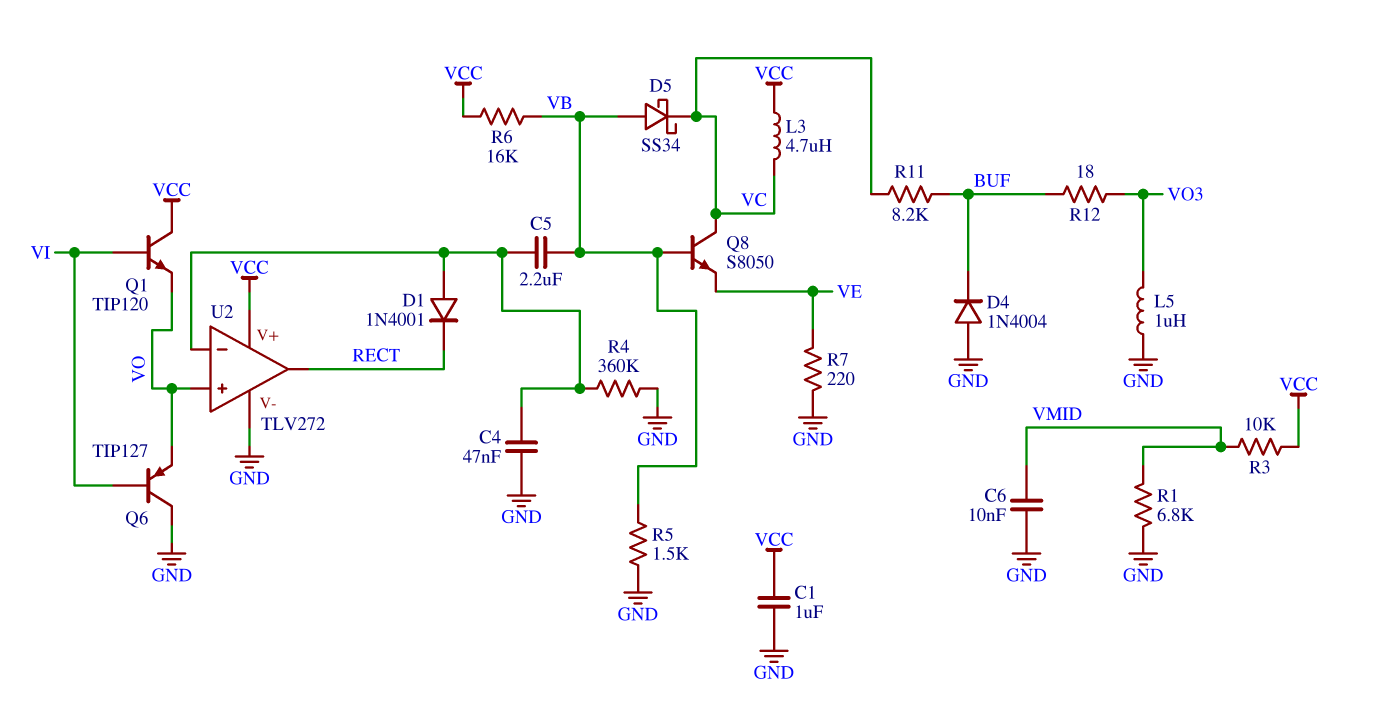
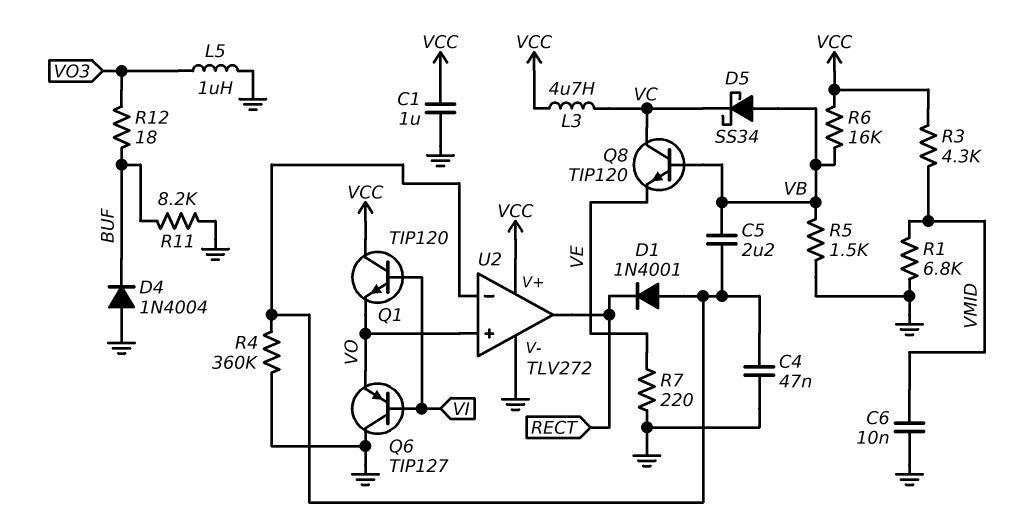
Q8: NPN S8050 (B VB, C VC, E VE) -> NPN TIP120 (B VB, C VC, E VE)
R3: 10k (VCC, VMID) -> 4.3k (VCC, VMID)
R11: 8.2k (BUF, VC) -> 8.2k (BUF, GND)

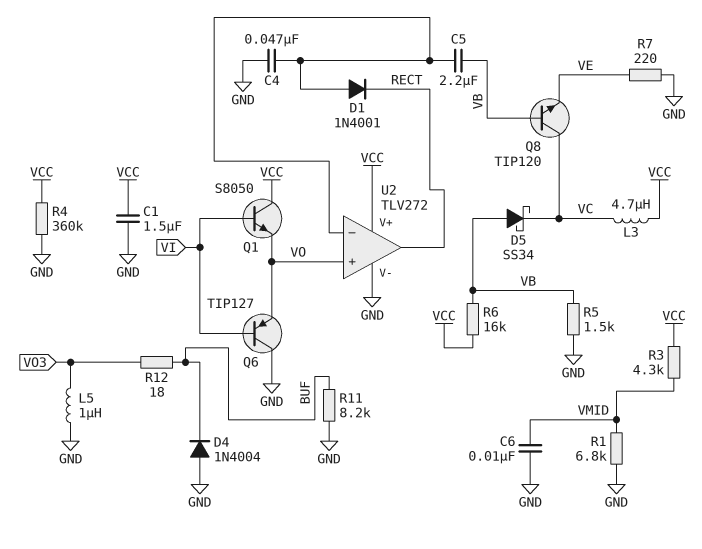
C1: 1uF (GND, VCC) -> 1.5uF (GND, VCC)
Q1: NPN TIP120 (B VI, C VCC, E VO) -> NPN S8050 (B VI, C VCC, E VO)
R4: 360k (GND, U2/in-) -> 360k (GND, VCC)

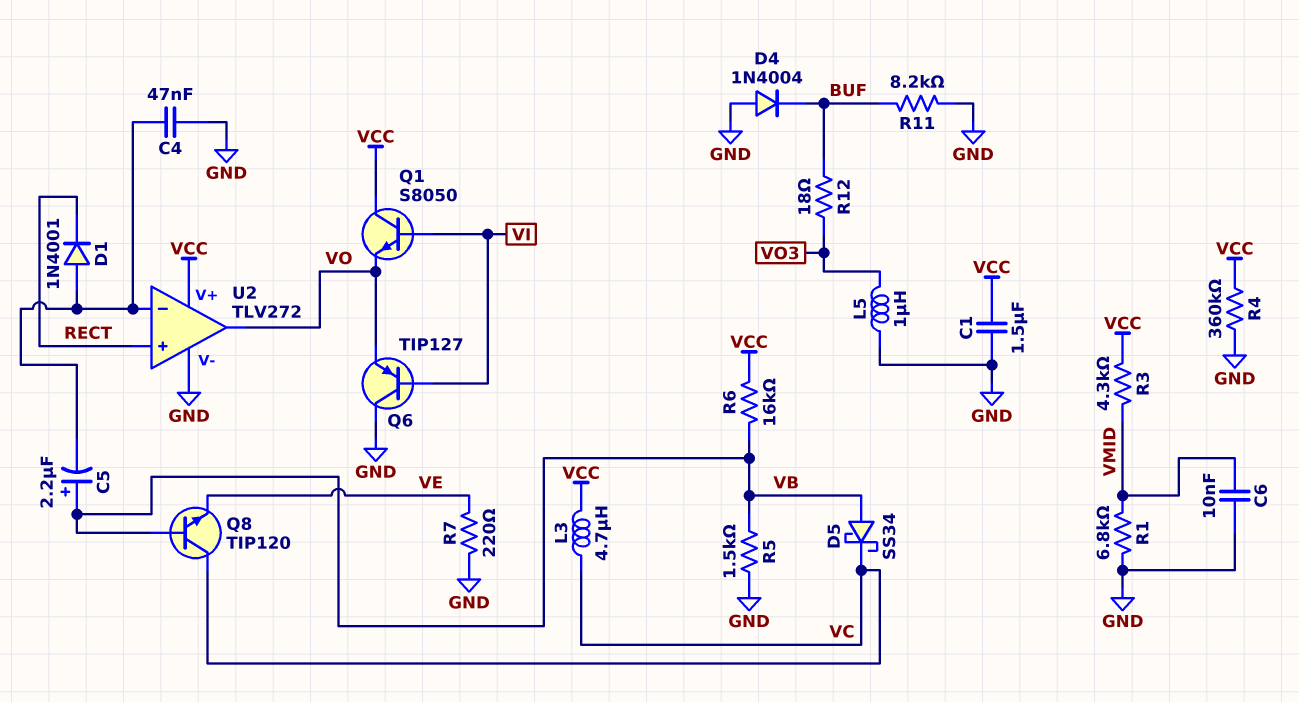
C5: 2.2uF (U2/in-, VB) -> 2.2uF (plus VB, minus U2/in-)
U2 pin in+: VO -> RECT
U2 pin out: RECT -> VO

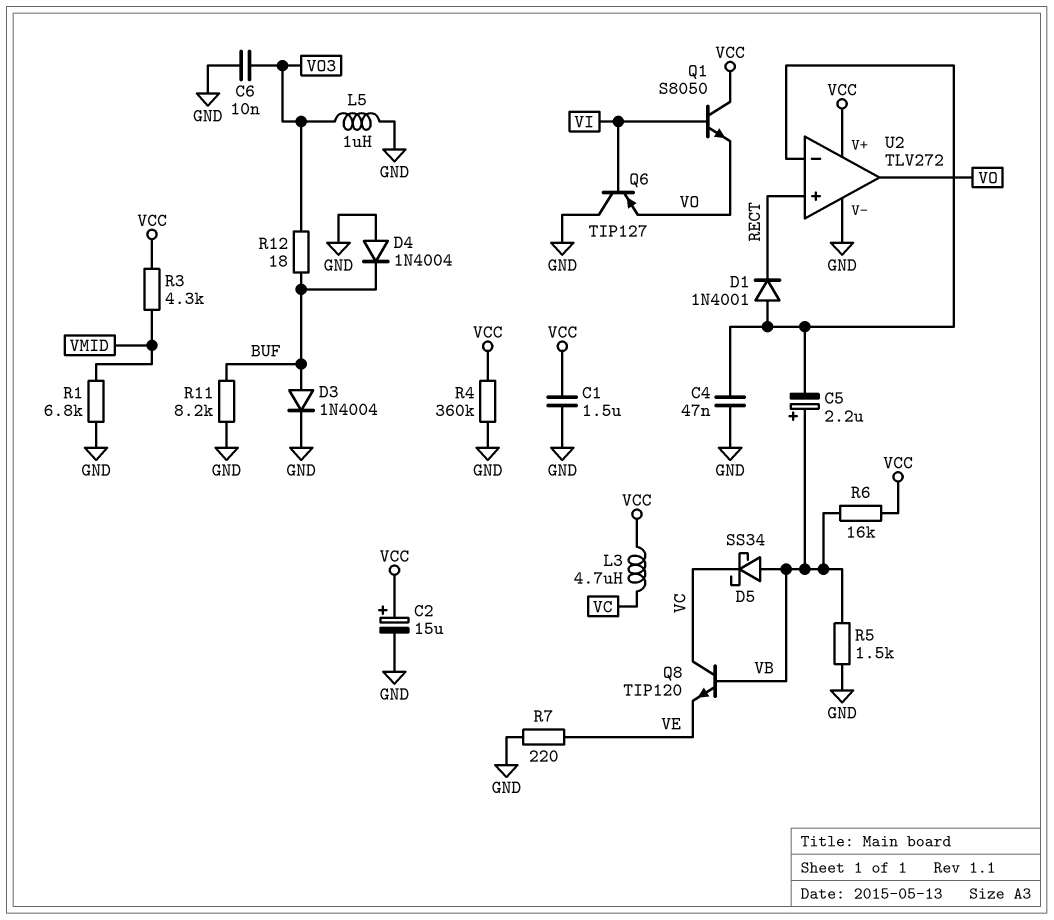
C2: none -> 15uF (plus VCC, minus GND)
C6: 10nF (GND, VMID) -> 10nF (GND, VO3)
D3: none -> diode 1N4004 (A BUF, K GND)

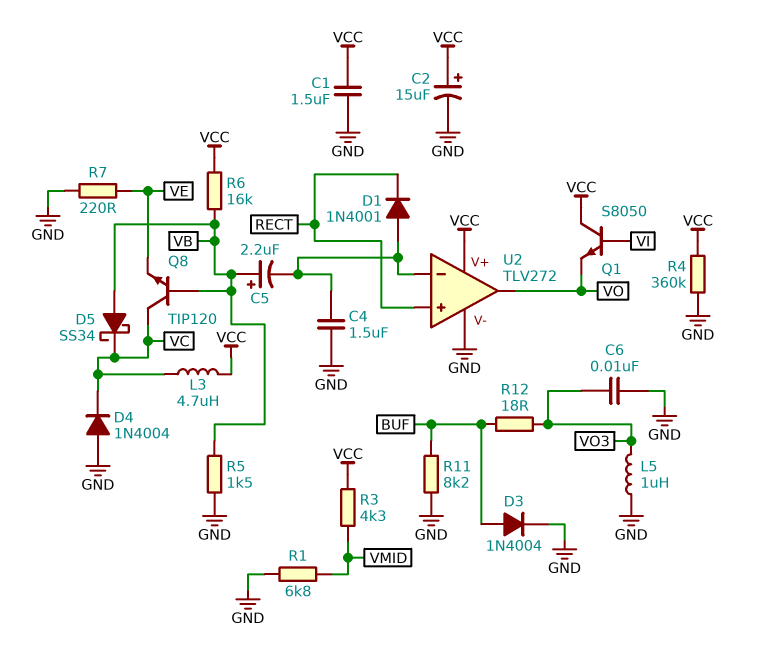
C4: 47nF (GND, U2/in-) -> 1.5uF (GND, U2/in-)
D4: diode 1N4004 (A GND, K BUF) -> diode 1N4004 (A GND, K VC)
Q6: PNP TIP127 (B VI, C GND, E VO) -> none

